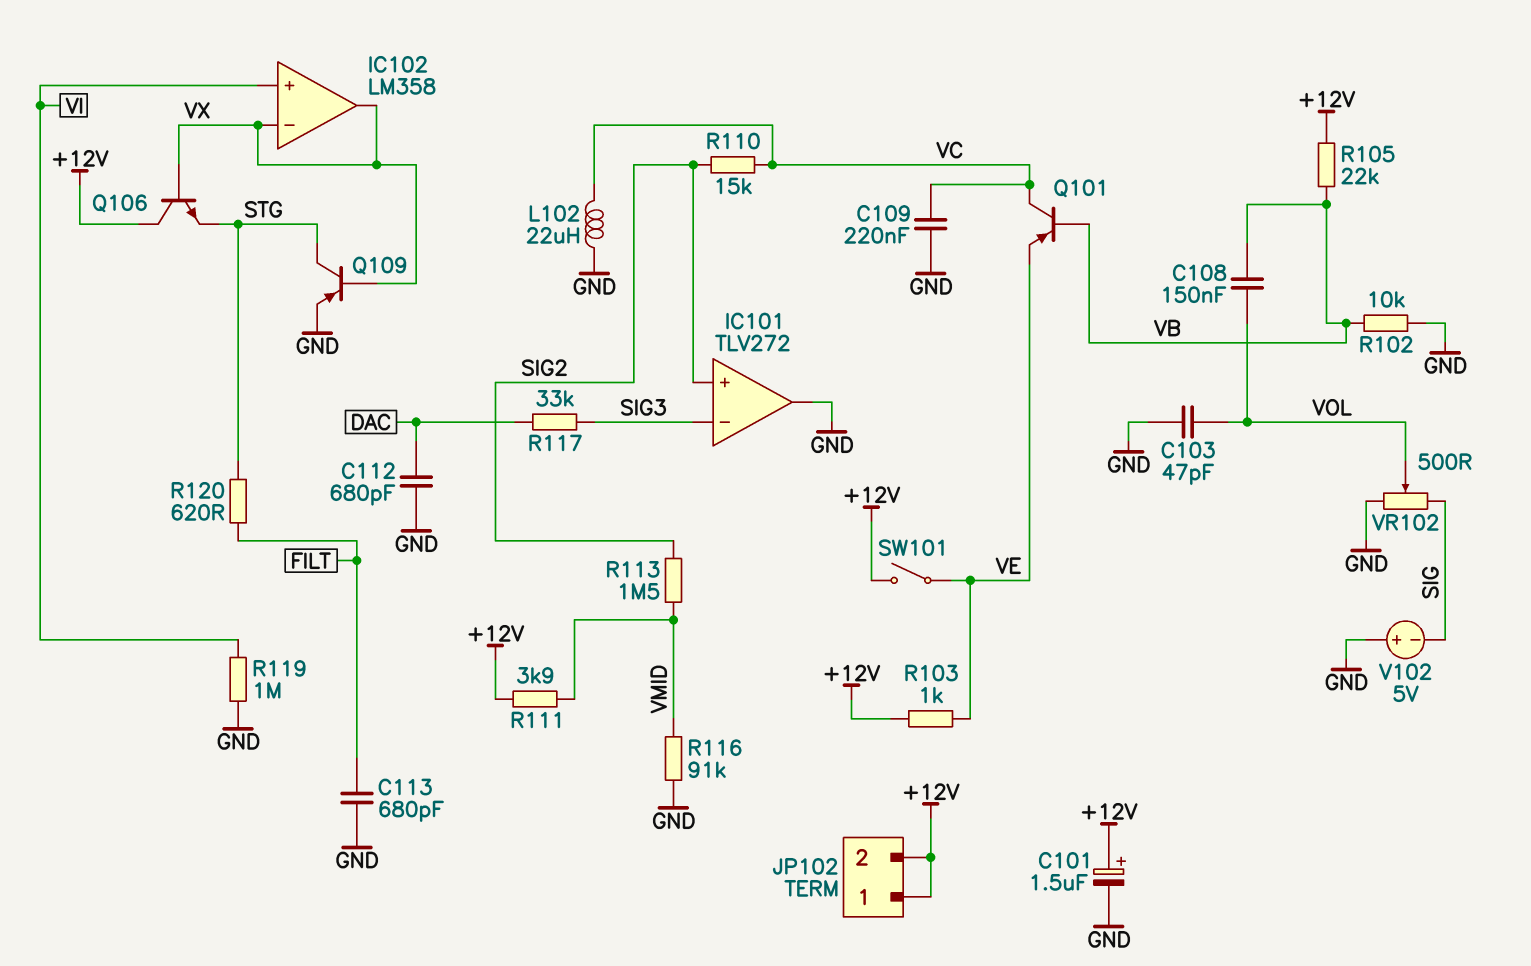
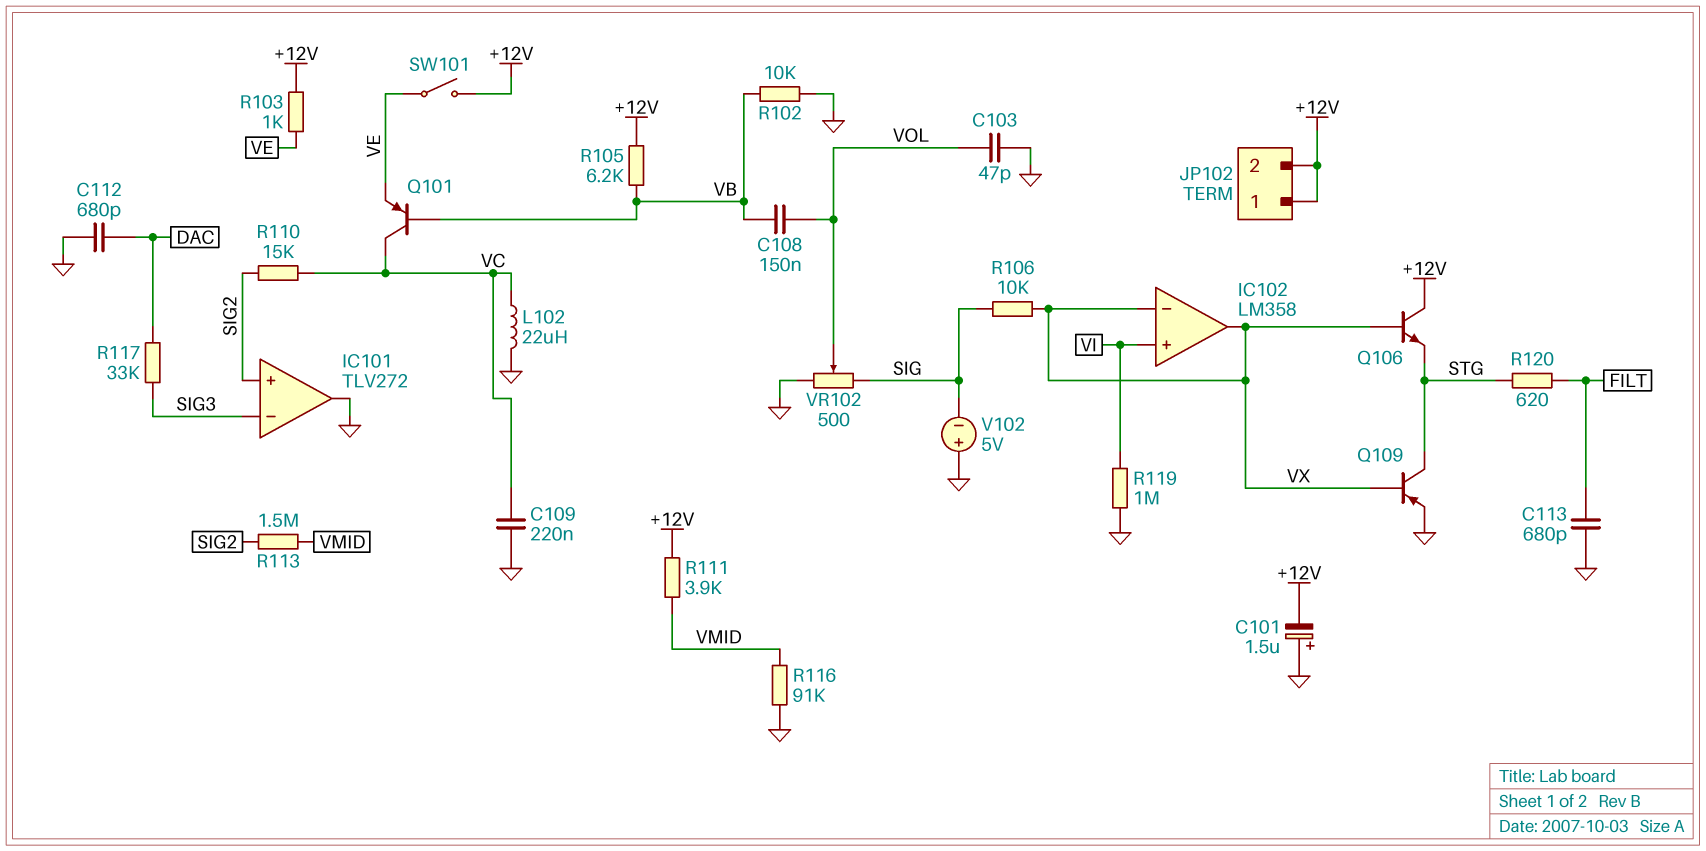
C101: 1.5uF (plus +12V, minus GND) -> 1.5uF (plus GND, minus +12V)
R105: 22k (+12V, VB) -> 6.2k (+12V, VB)
R106: none -> 10k (SIG, VX)

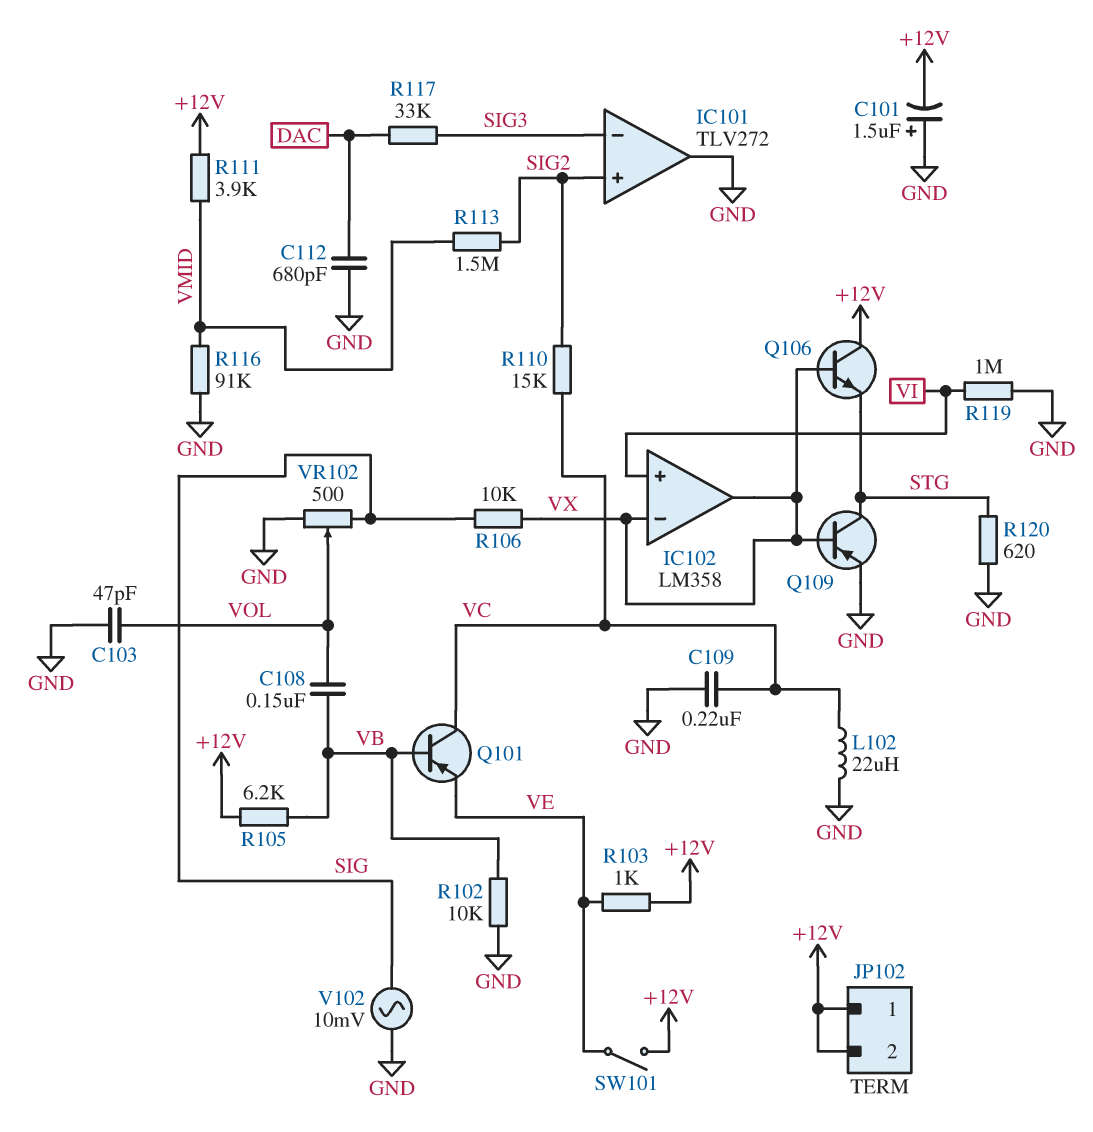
C113: 680pF (FILT, GND) -> none
R120: 620 (FILT, STG) -> 620 (GND, STG)
V102: 5V (plus GND, minus SIG) -> AC 10mV (GND, SIG)

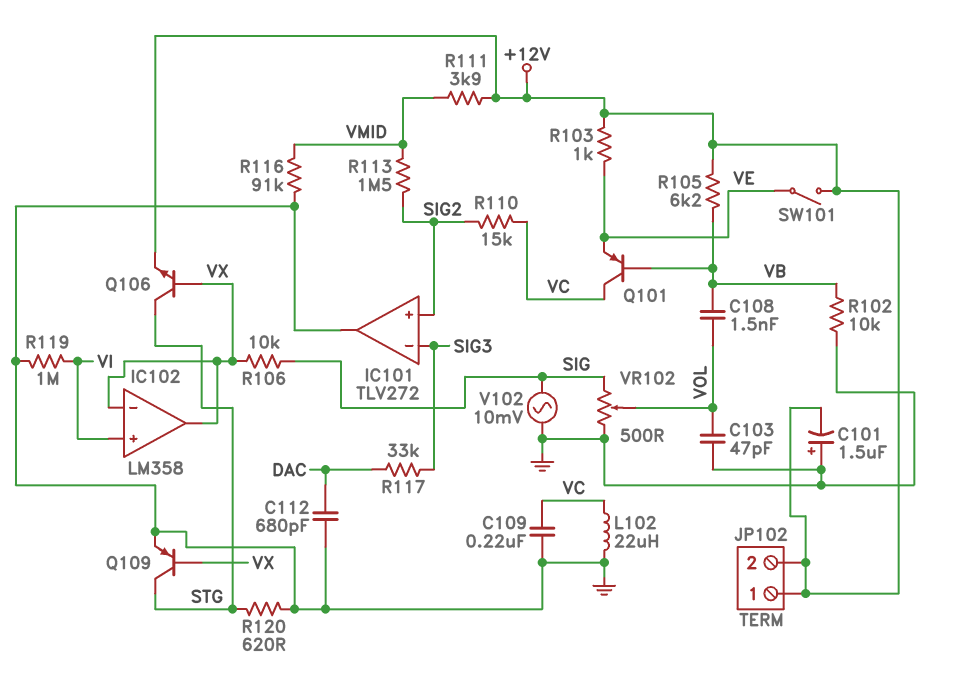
C108: 150nF (VB, VOL) -> 1.5nF (VB, VOL)
Q106: NPN (B VX, C +12V, E STG) -> NPN (B VX, C STG, E +12V)

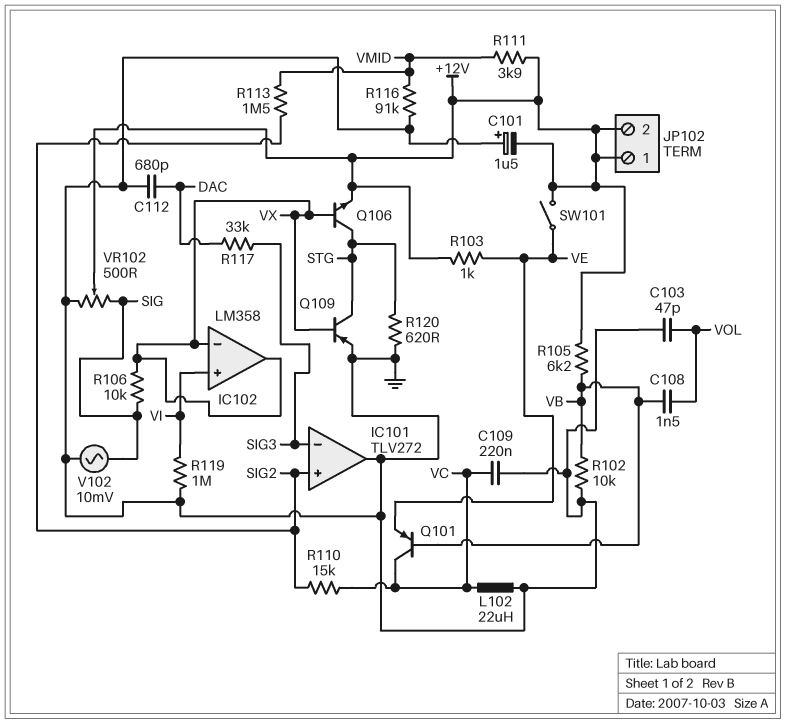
VR102: 500 (GND, SIG, wiper VOL) -> 500 (GND, SIG, wiper +12V)

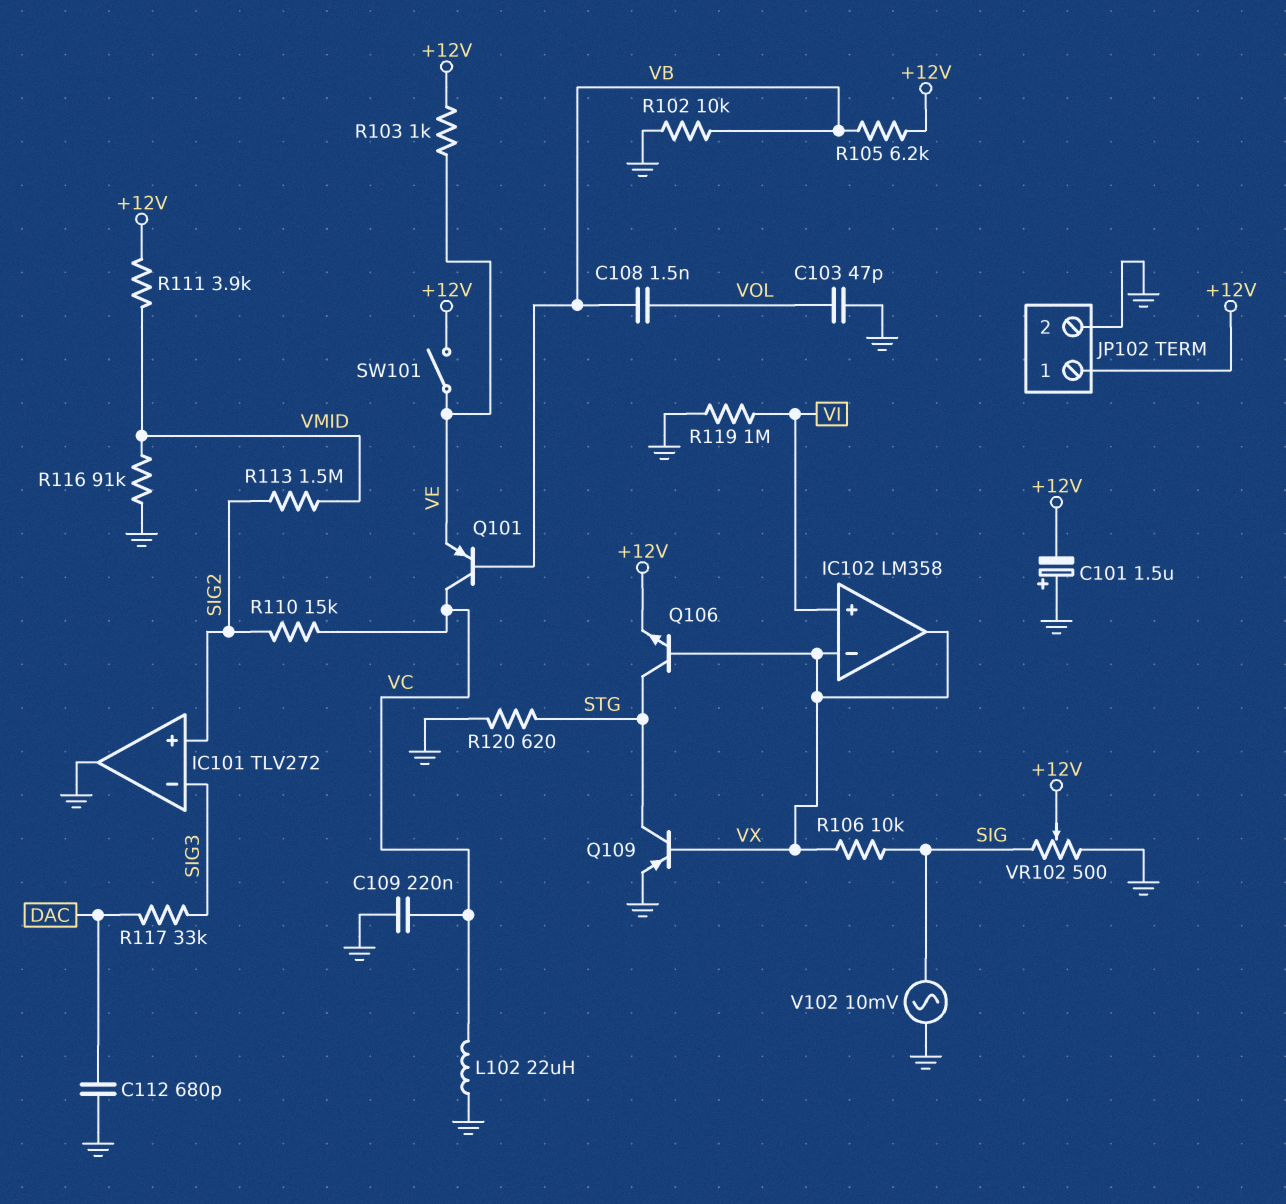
JP102 pin 2: +12V -> GND

